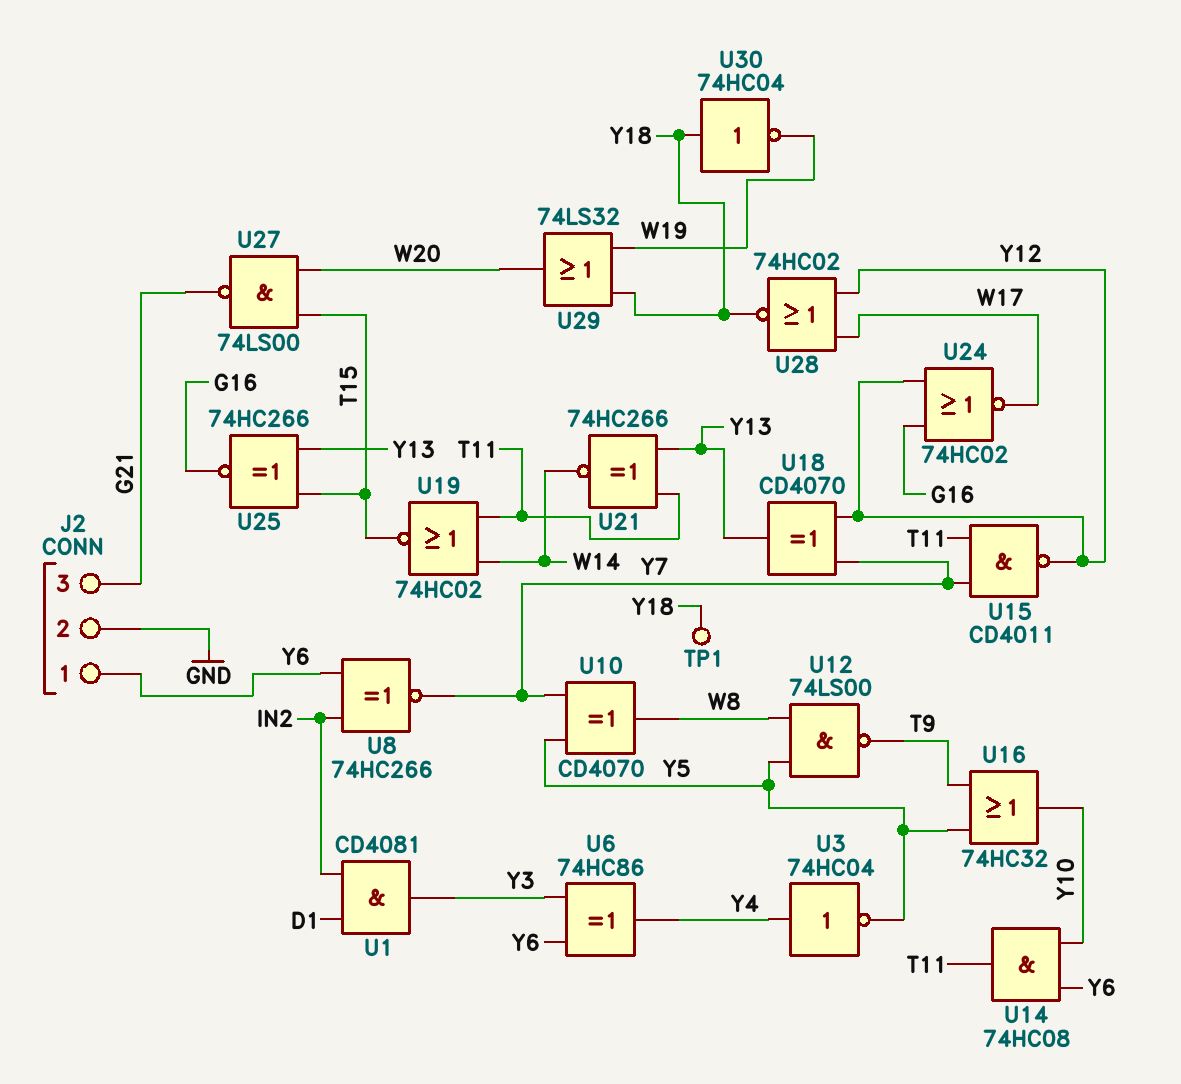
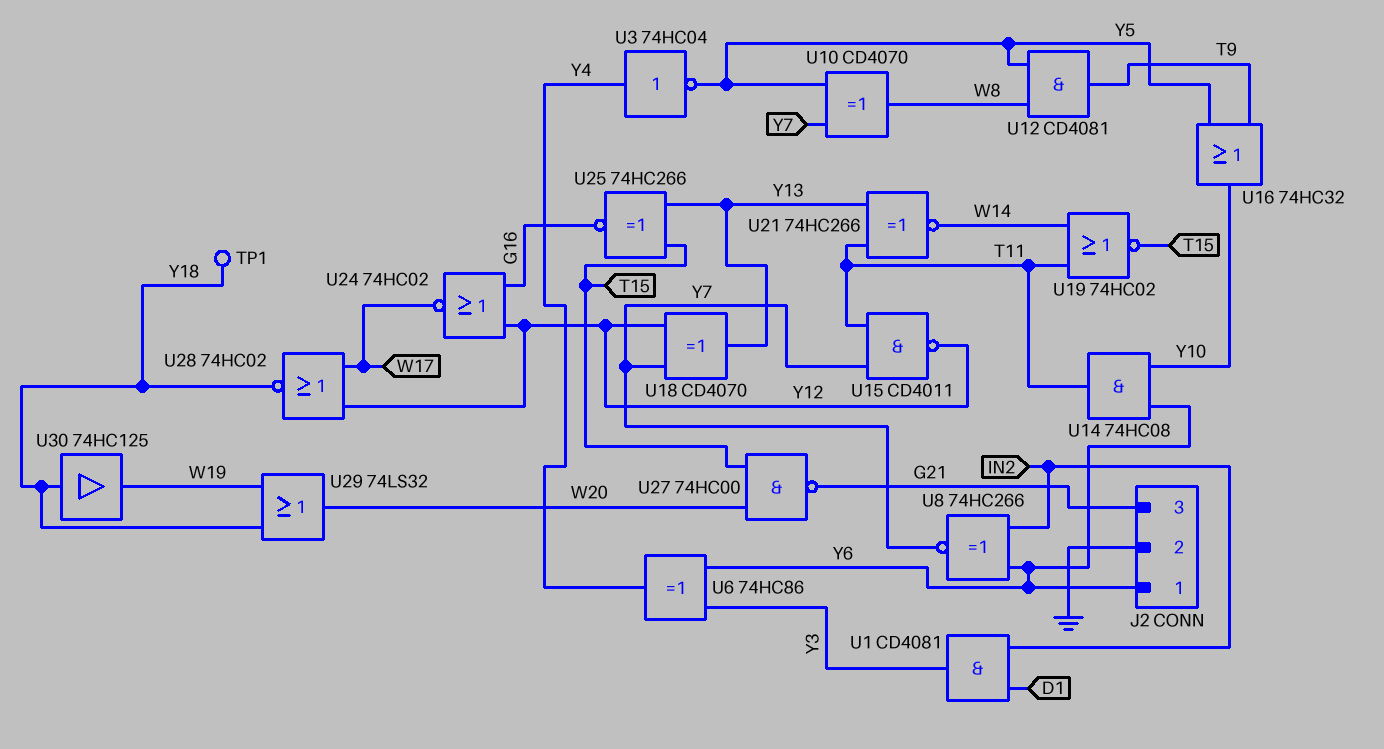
U12: NAND 74LS00 (in W8, in Y5, out T9) -> AND CD4081 (in W8, in Y5, out T9)
U27: NAND 74LS00 (in T15, in W20, out G21) -> NAND 74HC00 (in T15, in W20, out G21)
U30: NOT 74HC04 (in Y18, out W19) -> buffer 74HC125 (in Y18, out W19)

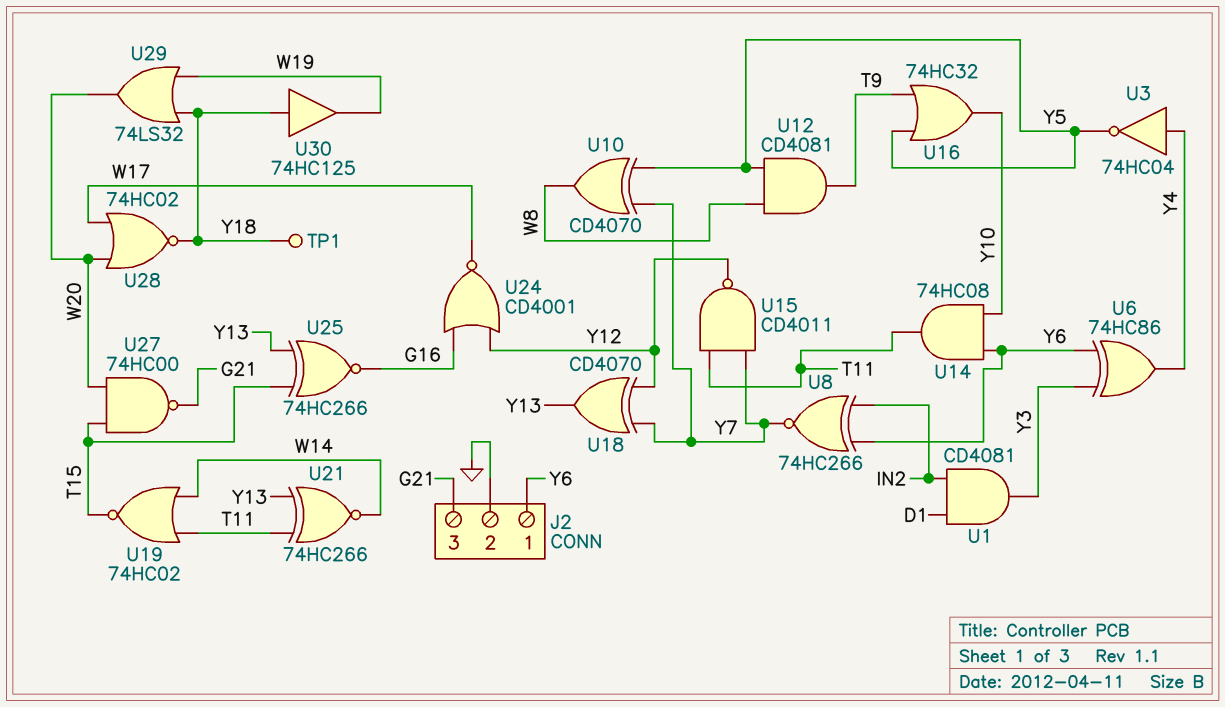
U24: NOR 74HC02 (in G16, in Y12, out W17) -> NOR CD4001 (in G16, in Y12, out W17)
U28: NOR 74HC02 (in W17, in Y12, out Y18) -> NOR 74HC02 (in W17, in W20, out Y18)

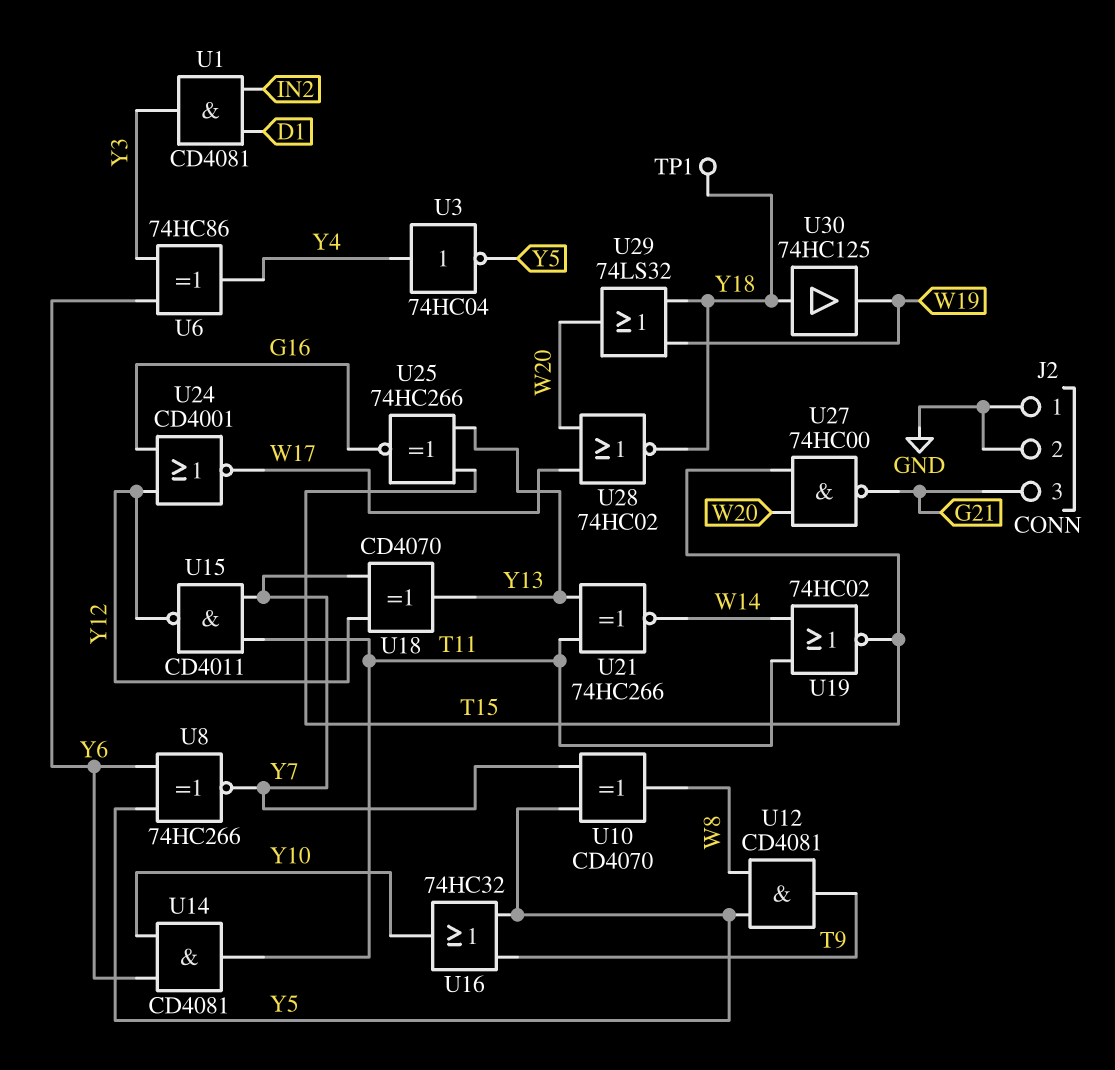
J2 pin 1: Y6 -> GND
U8: XNOR 74HC266 (in IN2, in Y6, out Y7) -> XNOR 74HC266 (in Y5, in Y6, out Y7)
U14: AND 74HC08 (in Y6, in Y10, out T11) -> AND CD4081 (in Y6, in Y10, out T11)

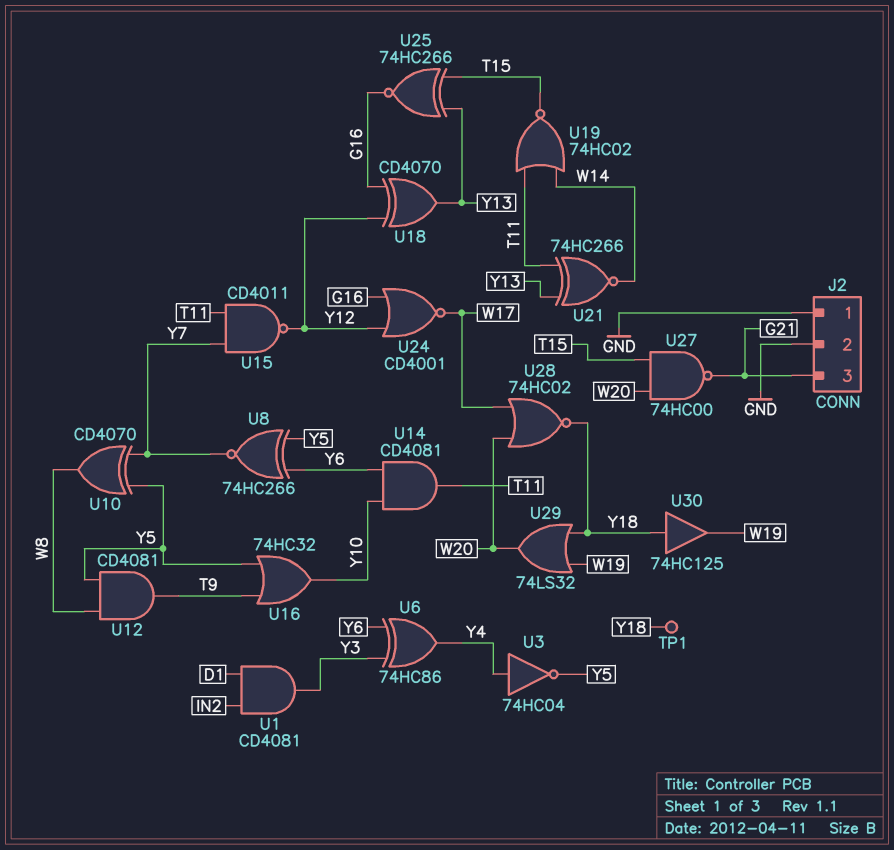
U18: XOR CD4070 (in Y7, in Y12, out Y13) -> XOR CD4070 (in G16, in Y12, out Y13)

